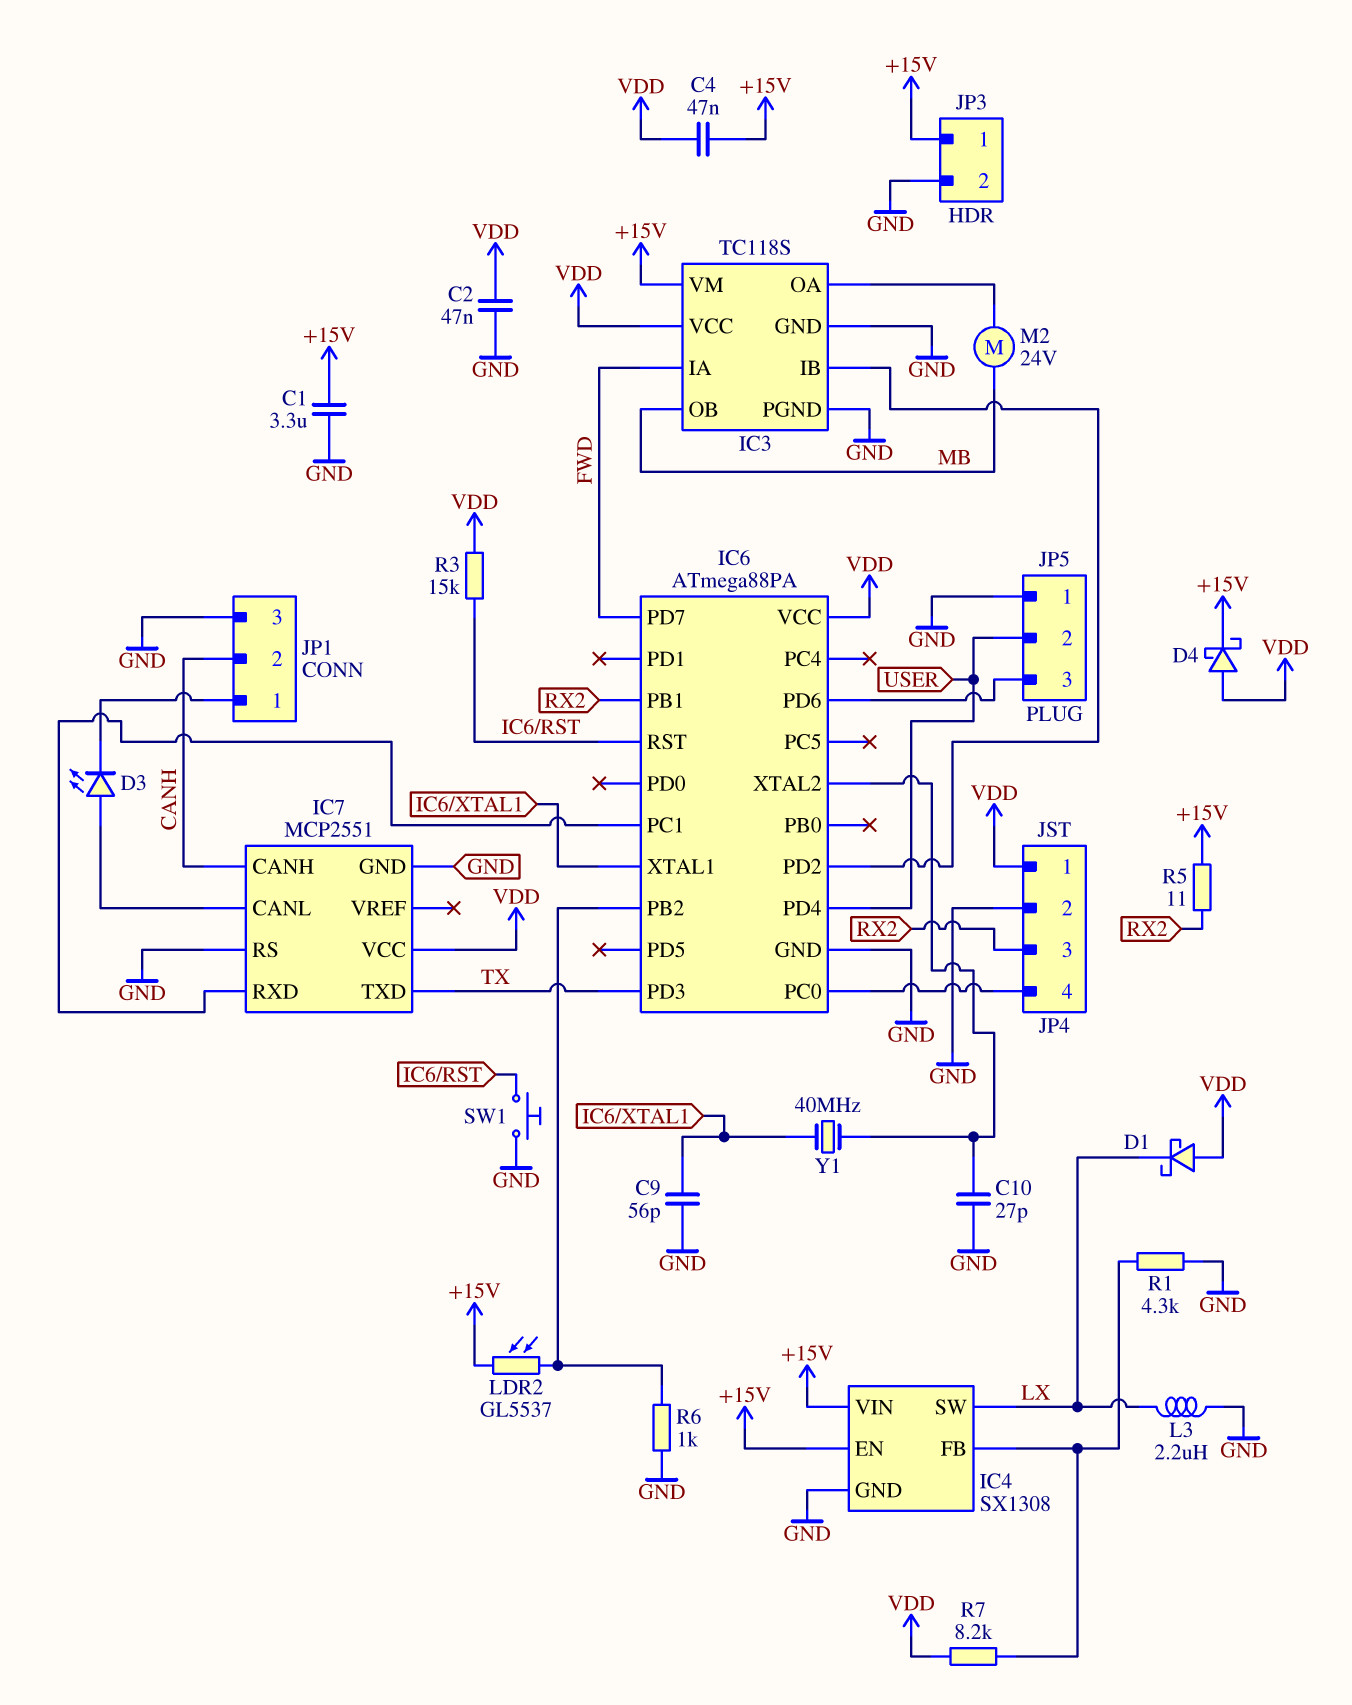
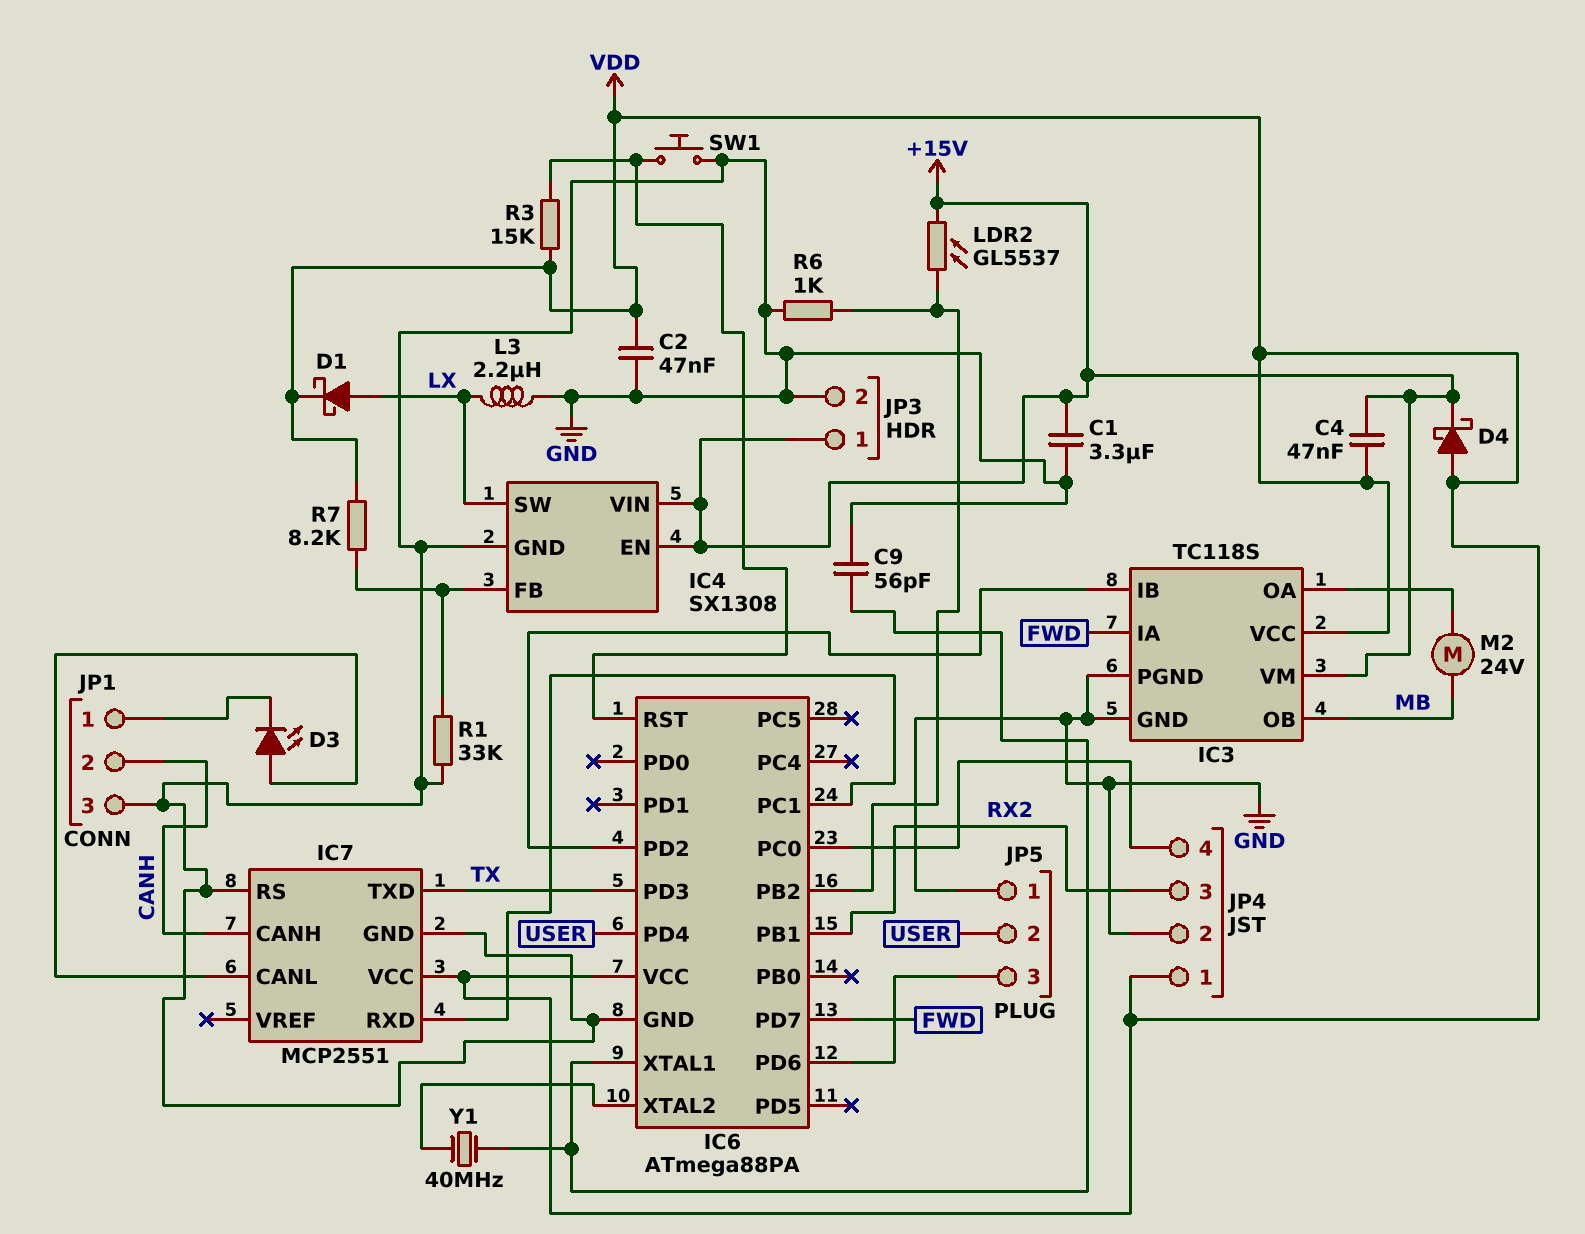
C10: 27pF (GND, IC6/XTAL2) -> none
D1: schottky (A VDD, K LX) -> schottky (A LX, K VDD)
R1: 4.3k (GND, IC4/FB) -> 33k (GND, IC4/FB)
R5: 11 (+15V, RX2) -> none

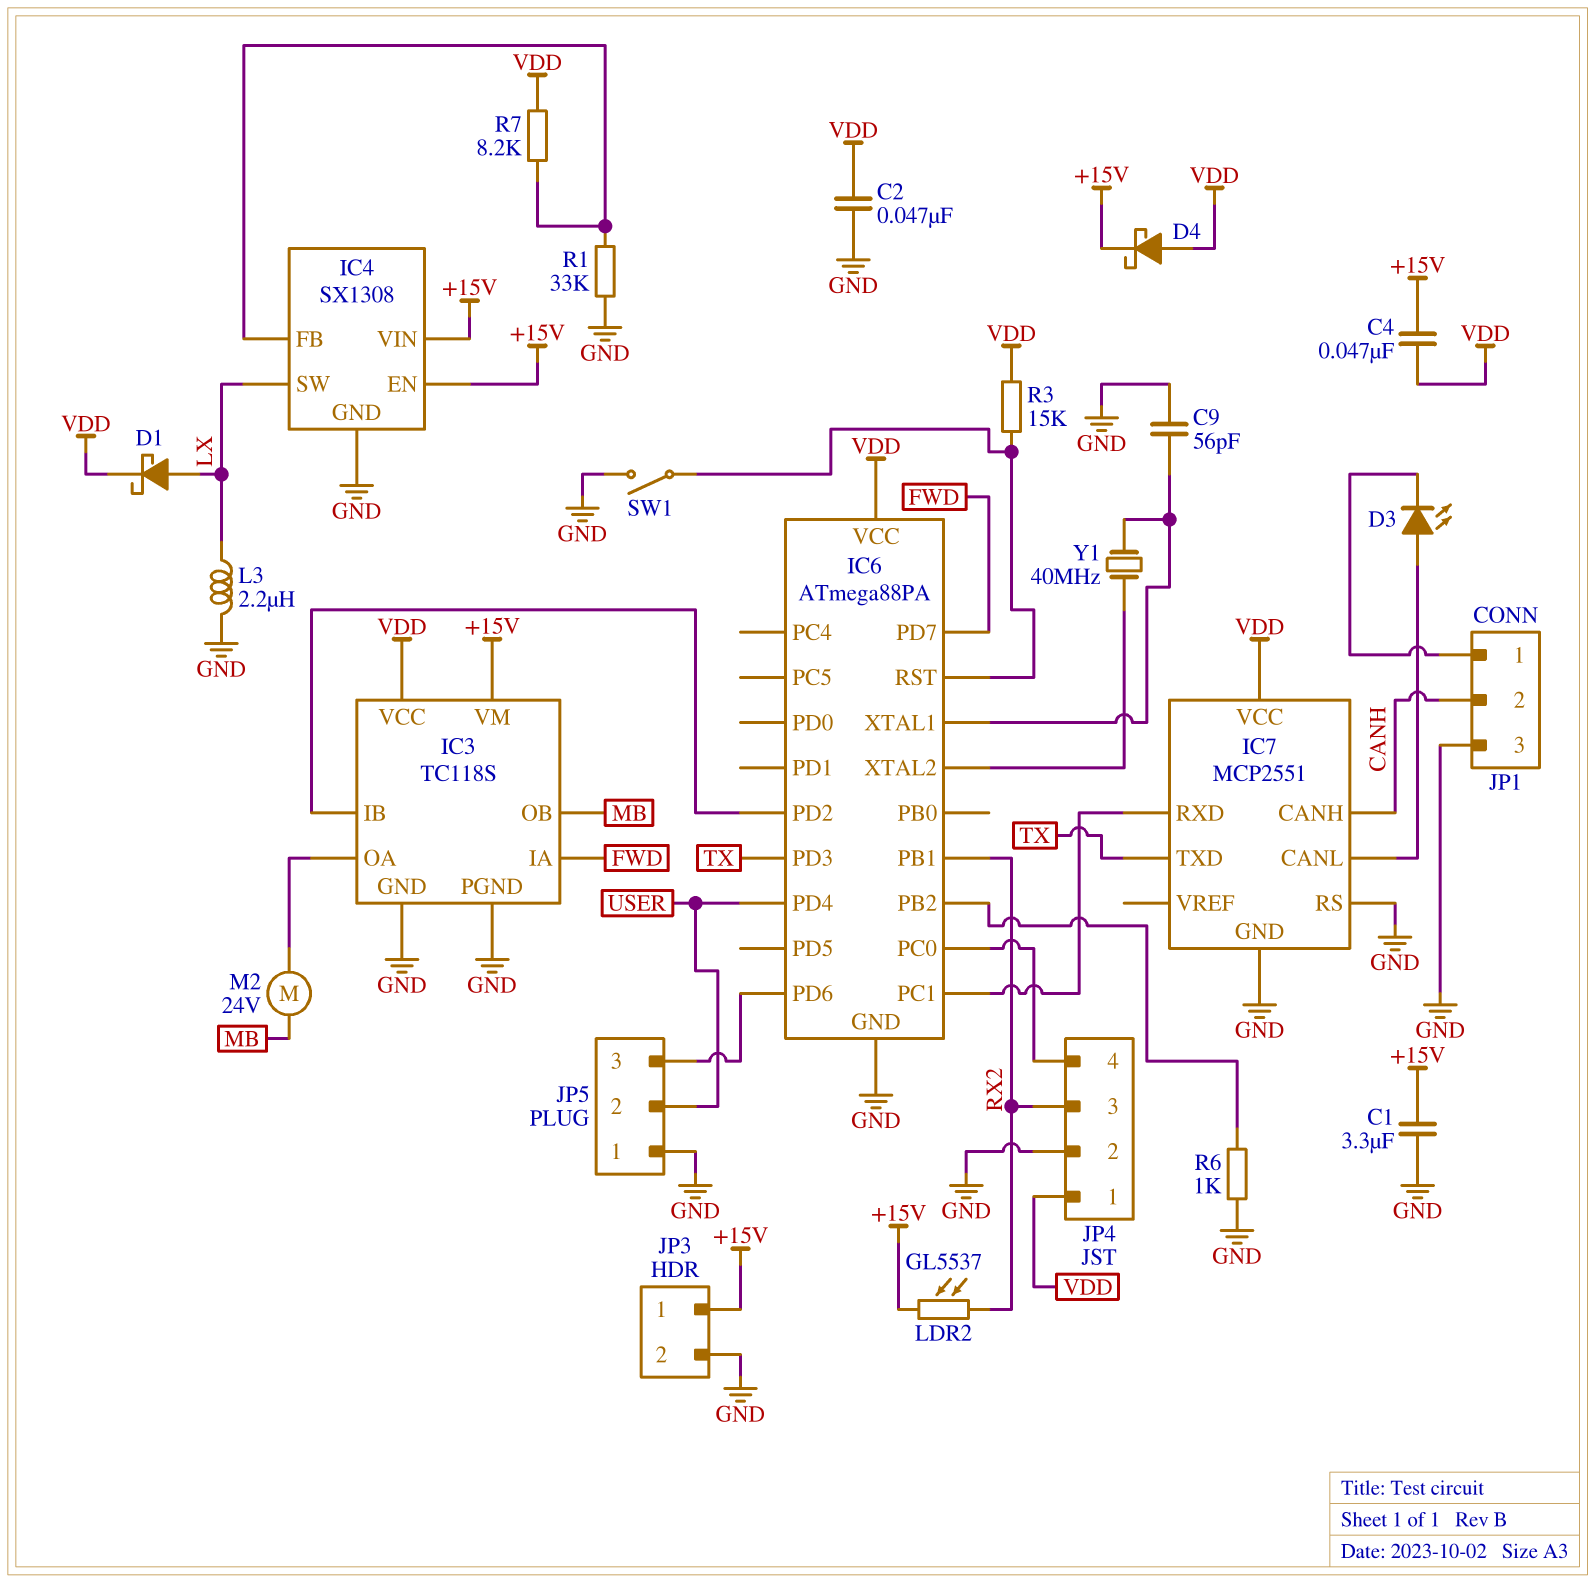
LDR2: GL5537 (+15V, IC6/PB2) -> GL5537 (+15V, RX2)
SW1: button (GND, IC6/RST) -> switch (GND, IC6/RST)

